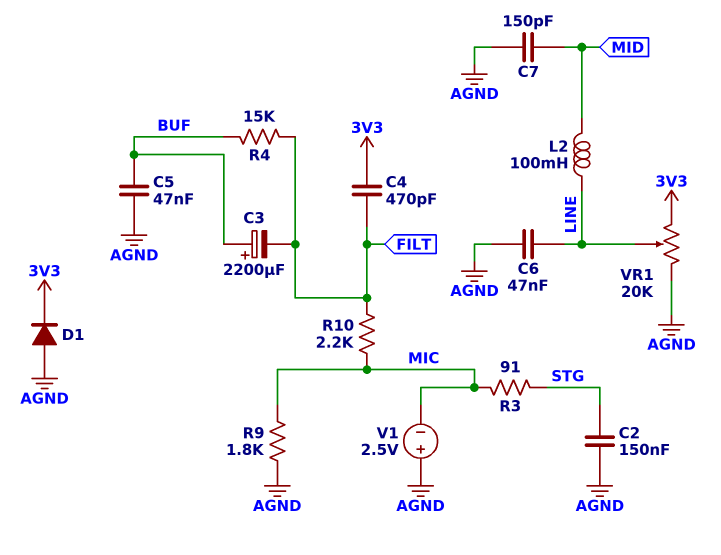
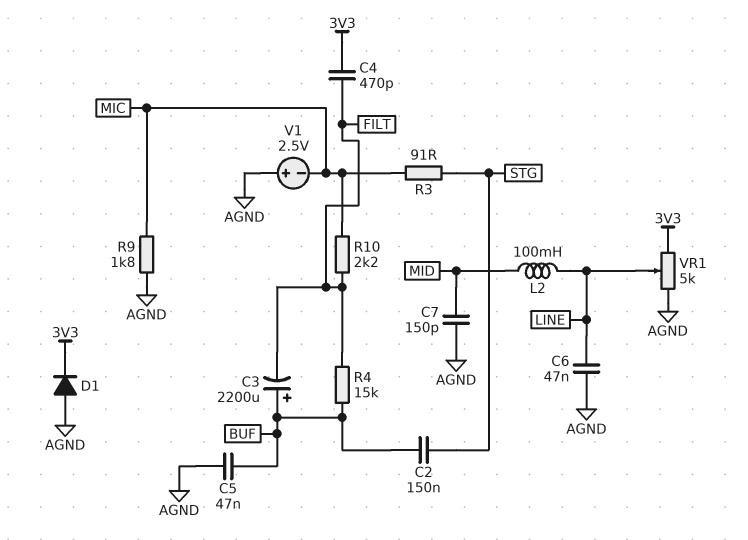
C2: 150nF (AGND, STG) -> 150nF (BUF, STG)
VR1: 20k (3V3, AGND, wiper LINE) -> 5k (3V3, AGND, wiper LINE)

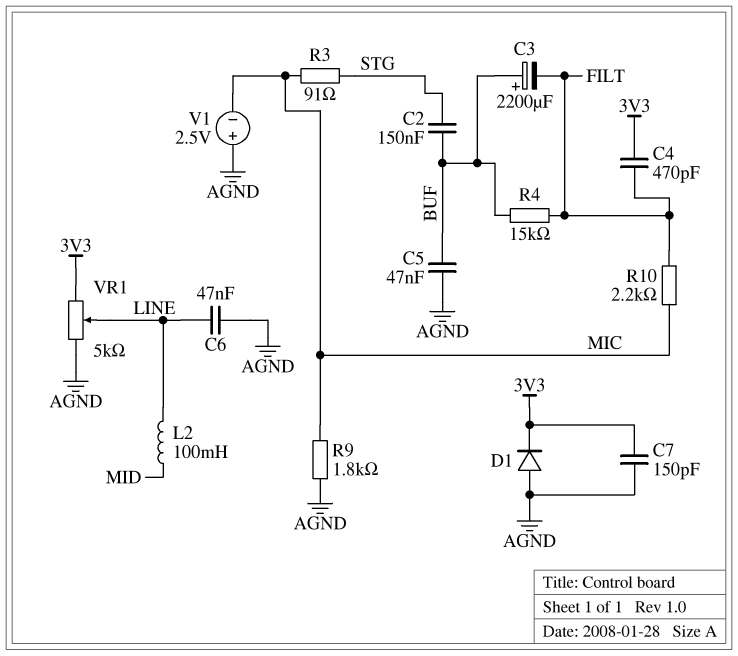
C7: 150pF (AGND, MID) -> 150pF (3V3, AGND)

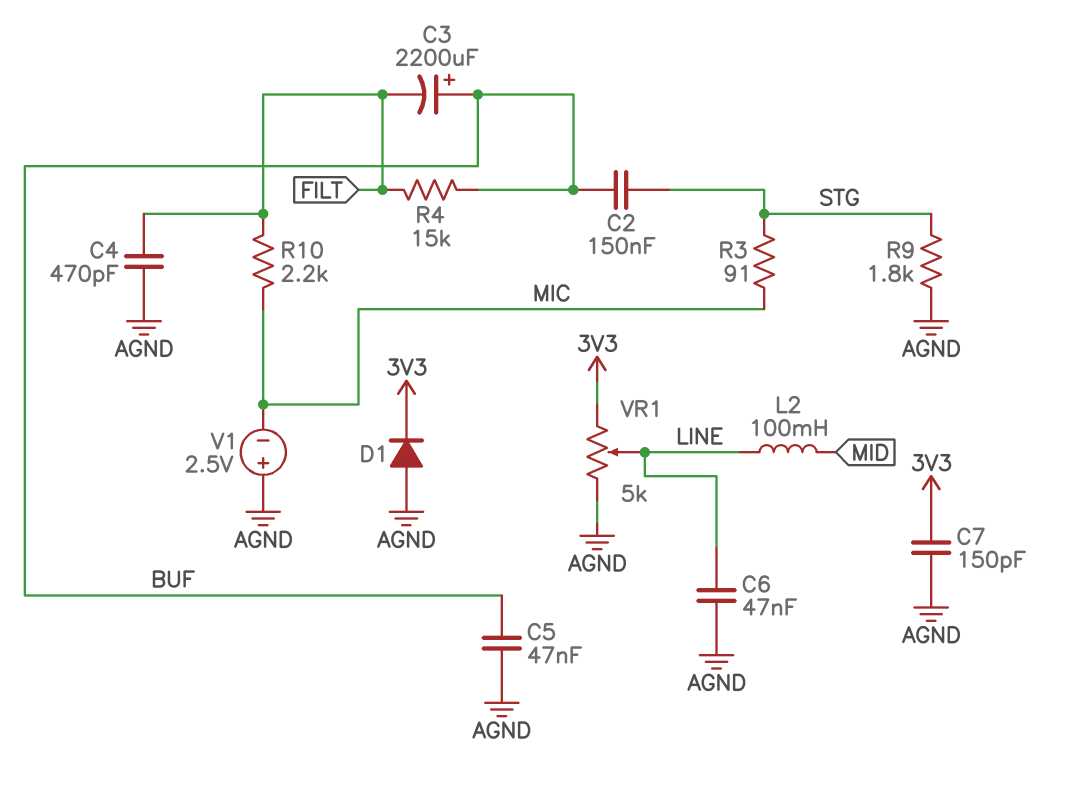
C4: 470pF (3V3, FILT) -> 470pF (AGND, FILT)
R9: 1.8k (AGND, MIC) -> 1.8k (AGND, STG)

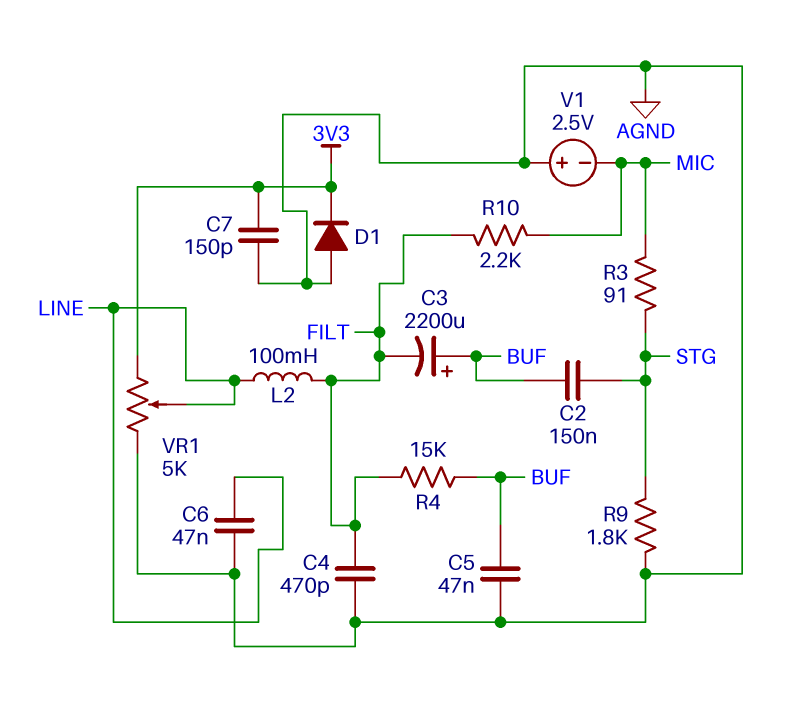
L2: 100mH (LINE, MID) -> 100mH (FILT, LINE)

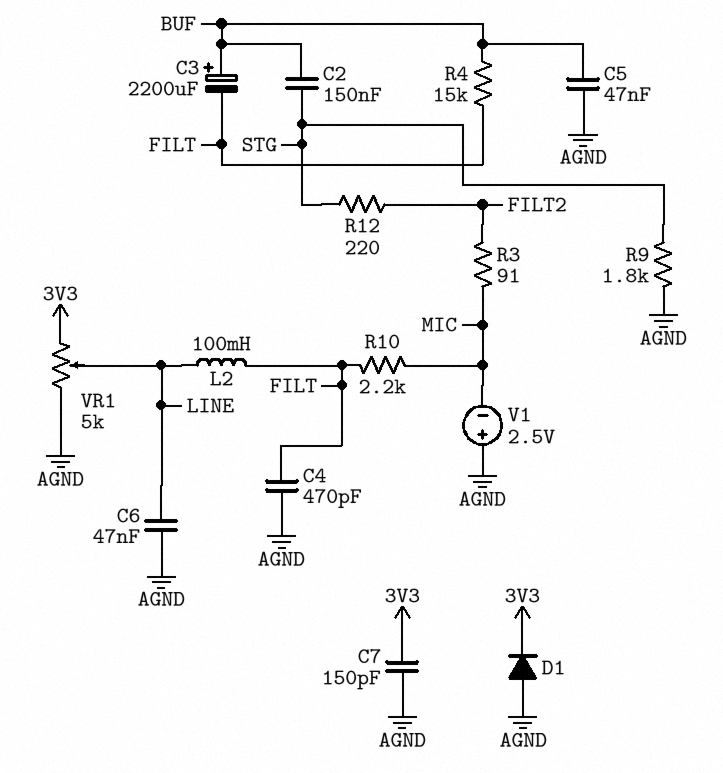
R3: 91 (MIC, STG) -> 91 (FILT2, MIC)
R12: none -> 220 (FILT2, STG)

